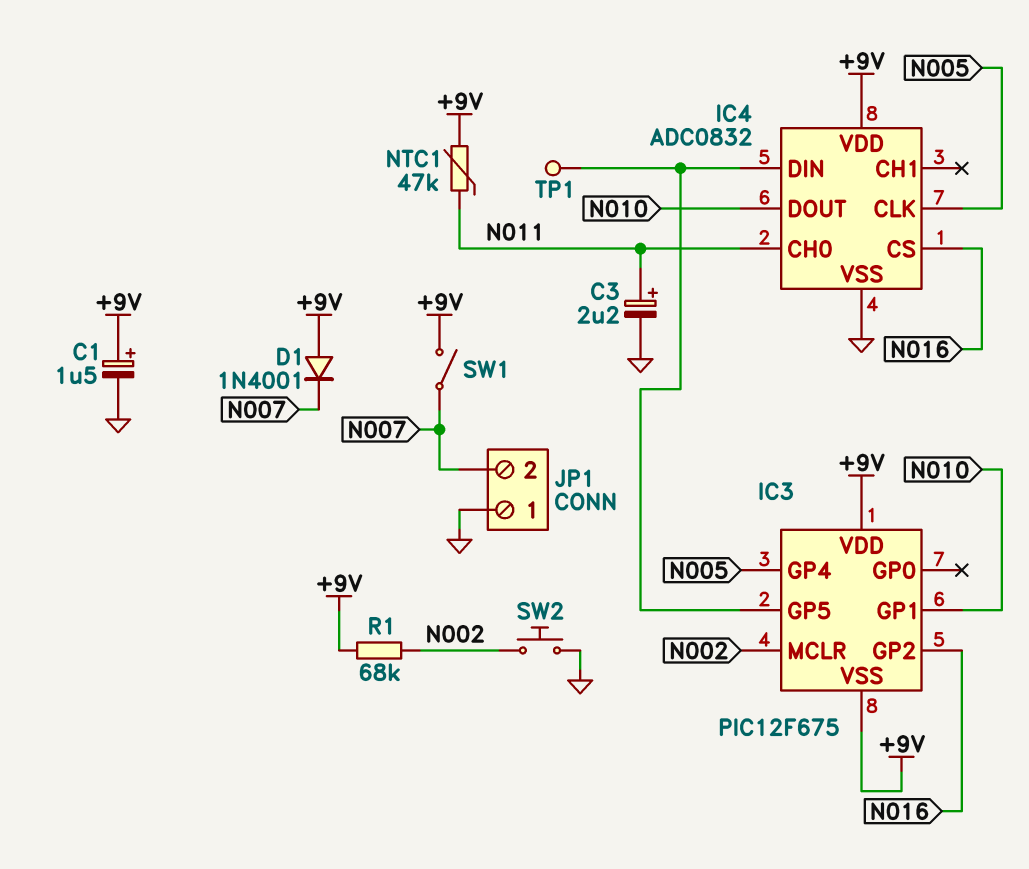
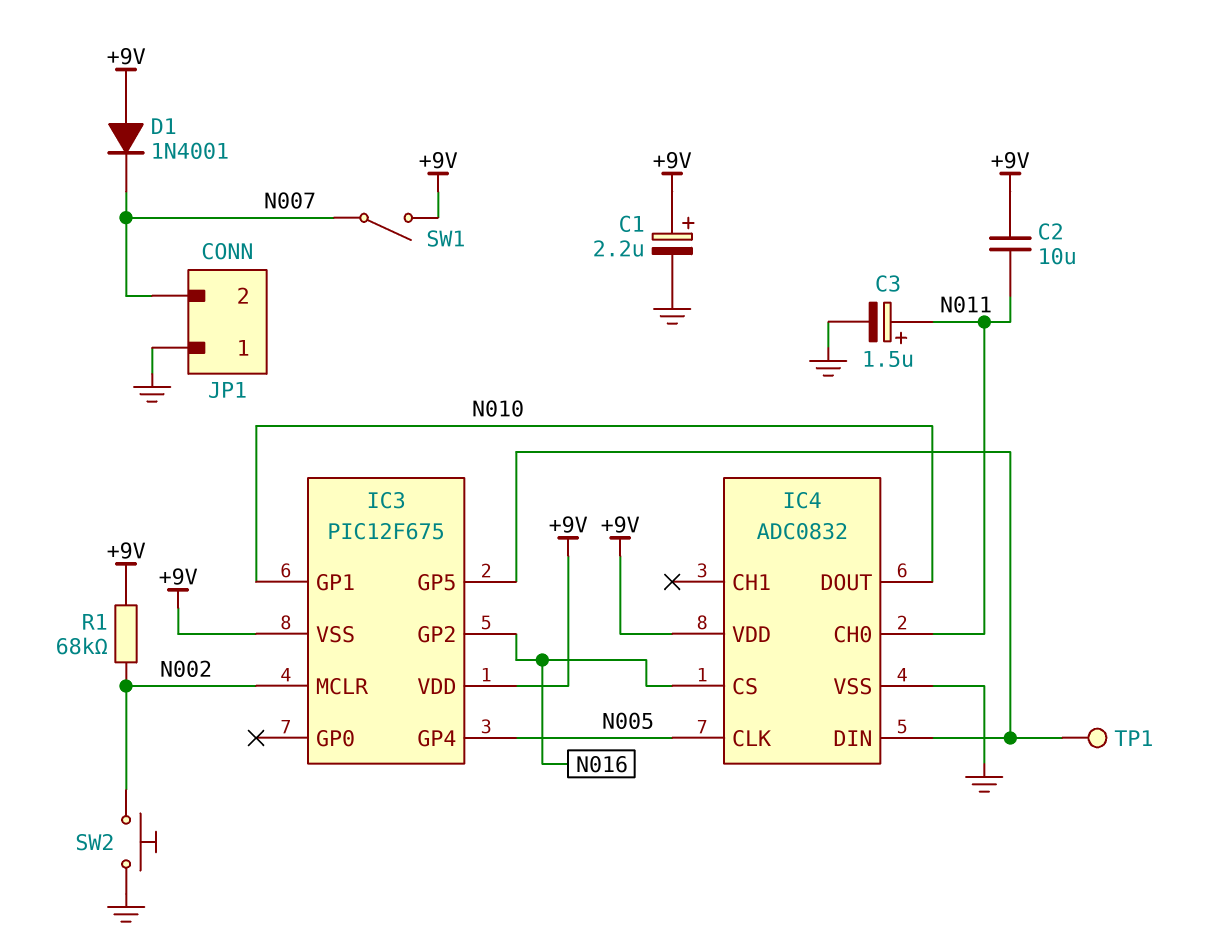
C1: 1.5uF (plus +9V, minus GND) -> 2.2uF (plus +9V, minus GND)
C2: none -> 10uF (+9V, N011)
C3: 2.2uF (plus N011, minus GND) -> 1.5uF (plus N011, minus GND)
NTC1: 47k (+9V, N011) -> none

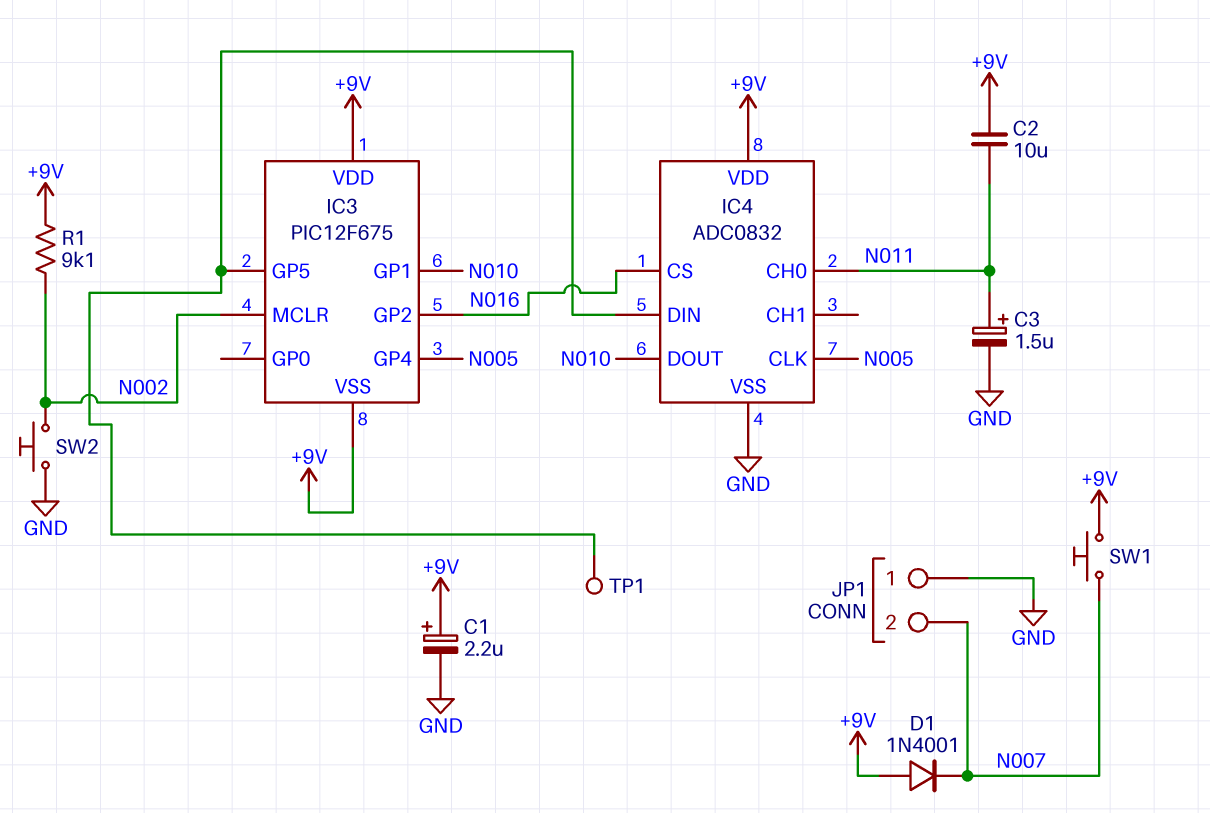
R1: 68k (+9V, N002) -> 9.1k (+9V, N002)
SW1: switch (+9V, N007) -> button (+9V, N007)

